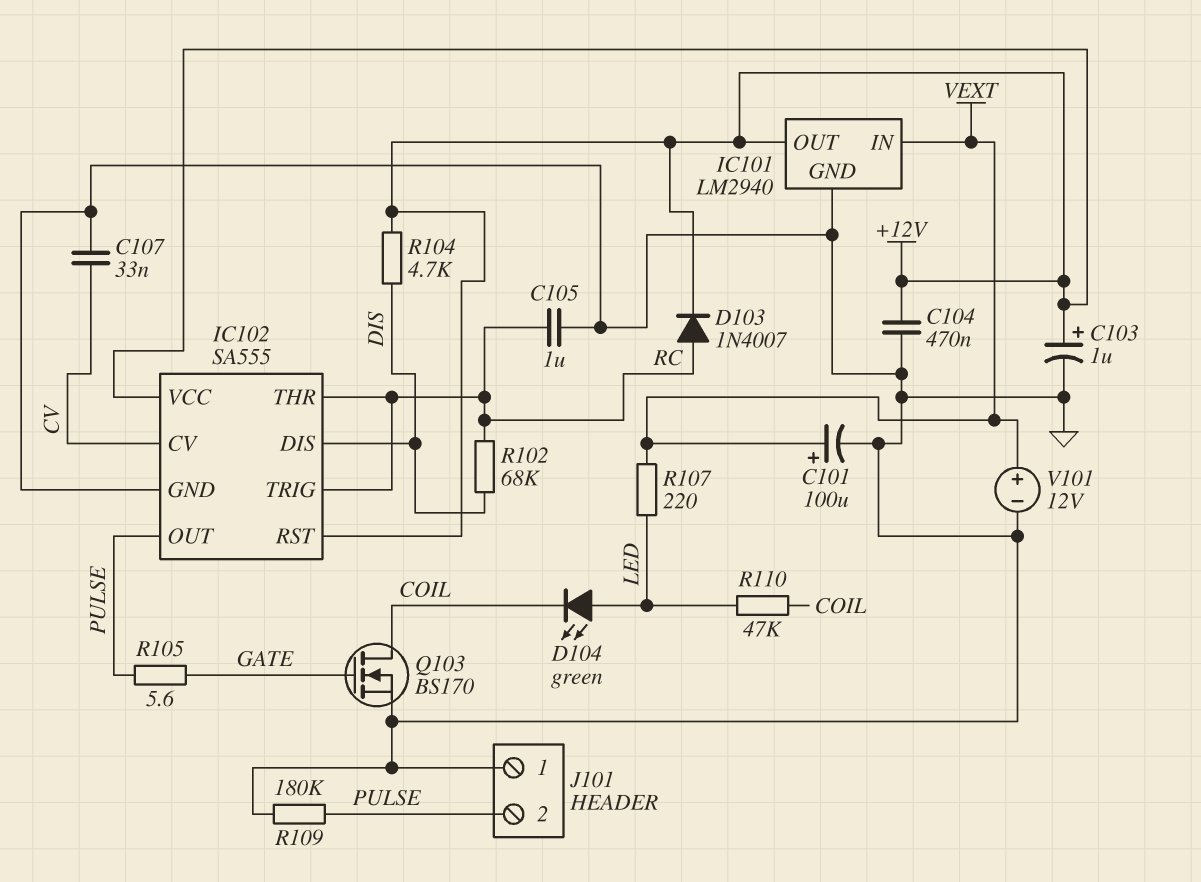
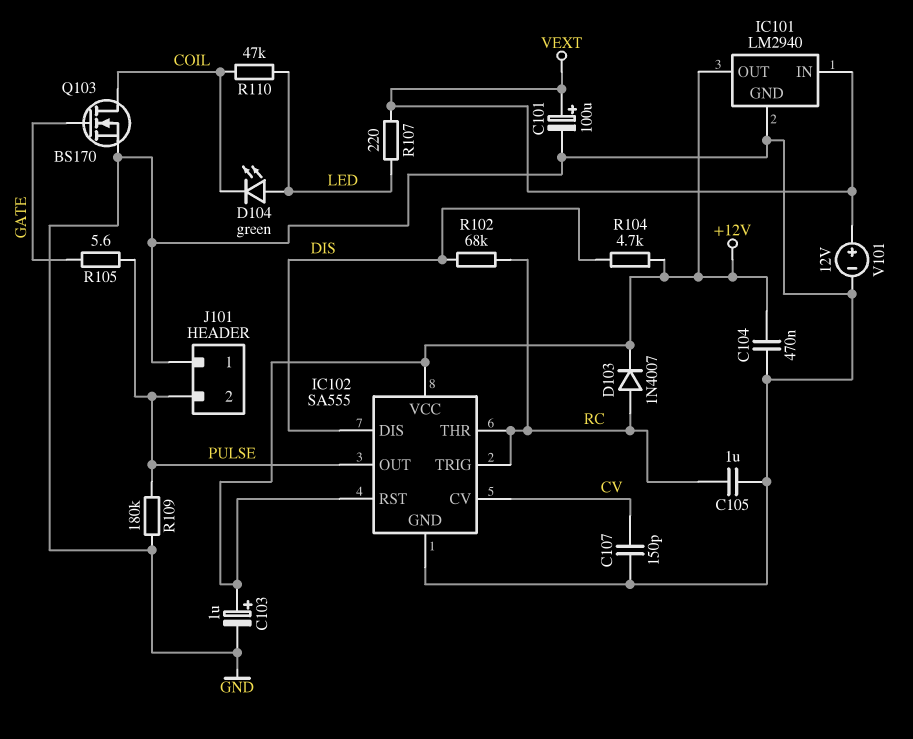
C107: 33nF (CV, GND) -> 150pF (CV, GND)

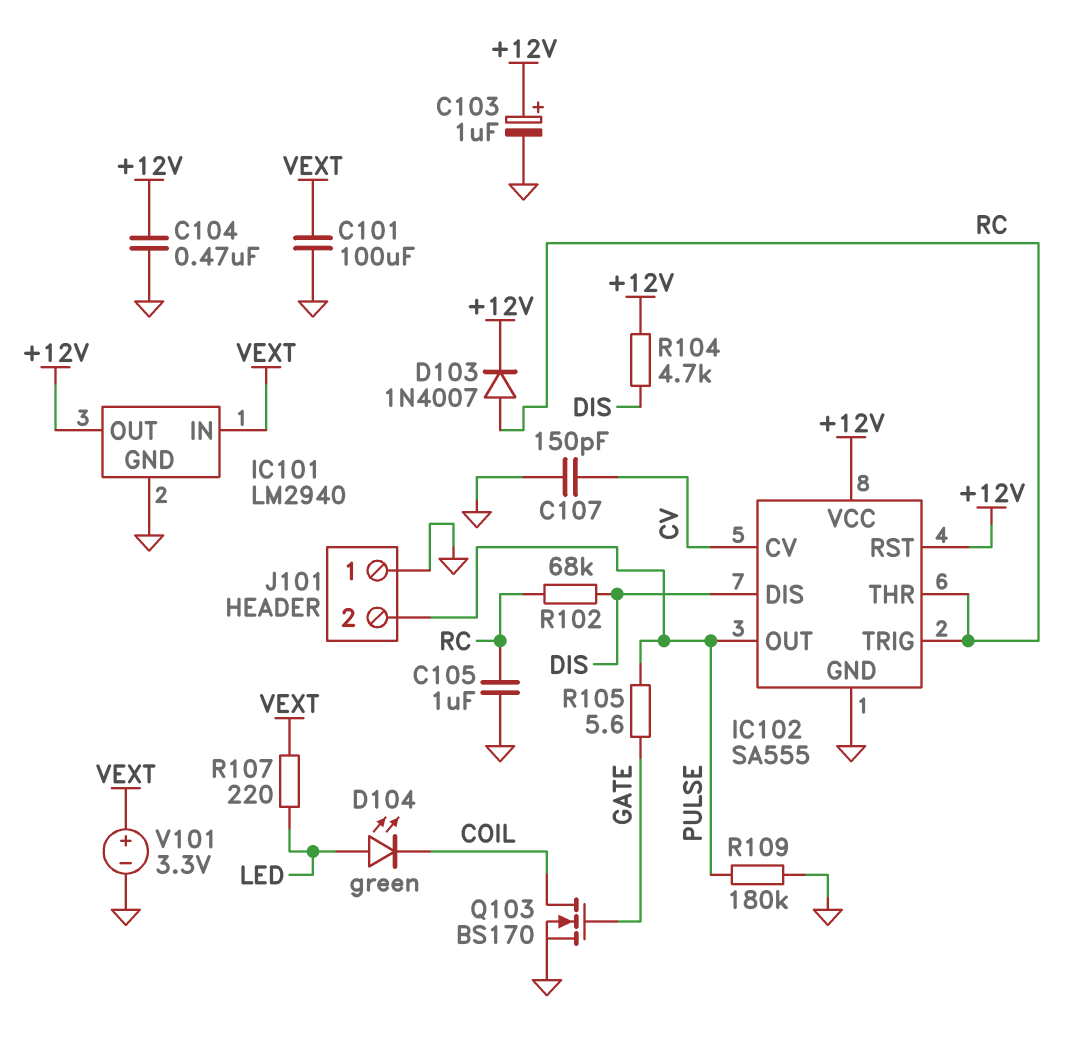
C101: 100uF (plus VEXT, minus GND) -> 100uF (GND, VEXT)
R110: 47k (COIL, LED) -> none
V101: 12V (plus VEXT, minus GND) -> 3.3V (plus VEXT, minus GND)

